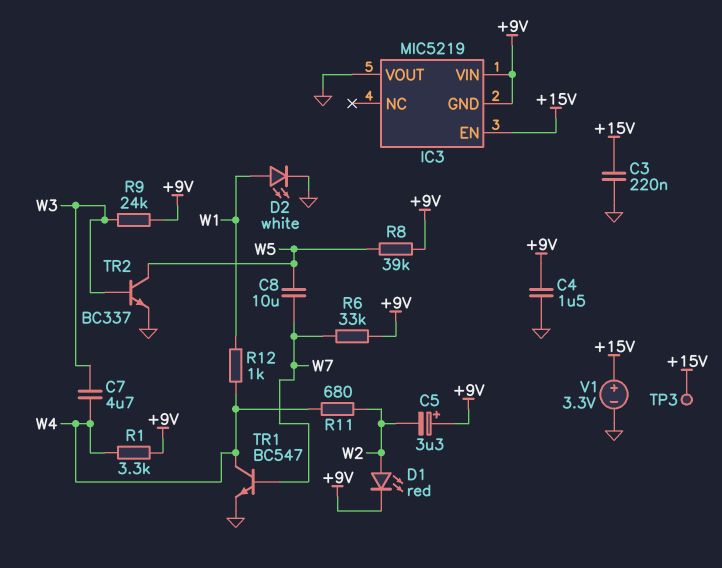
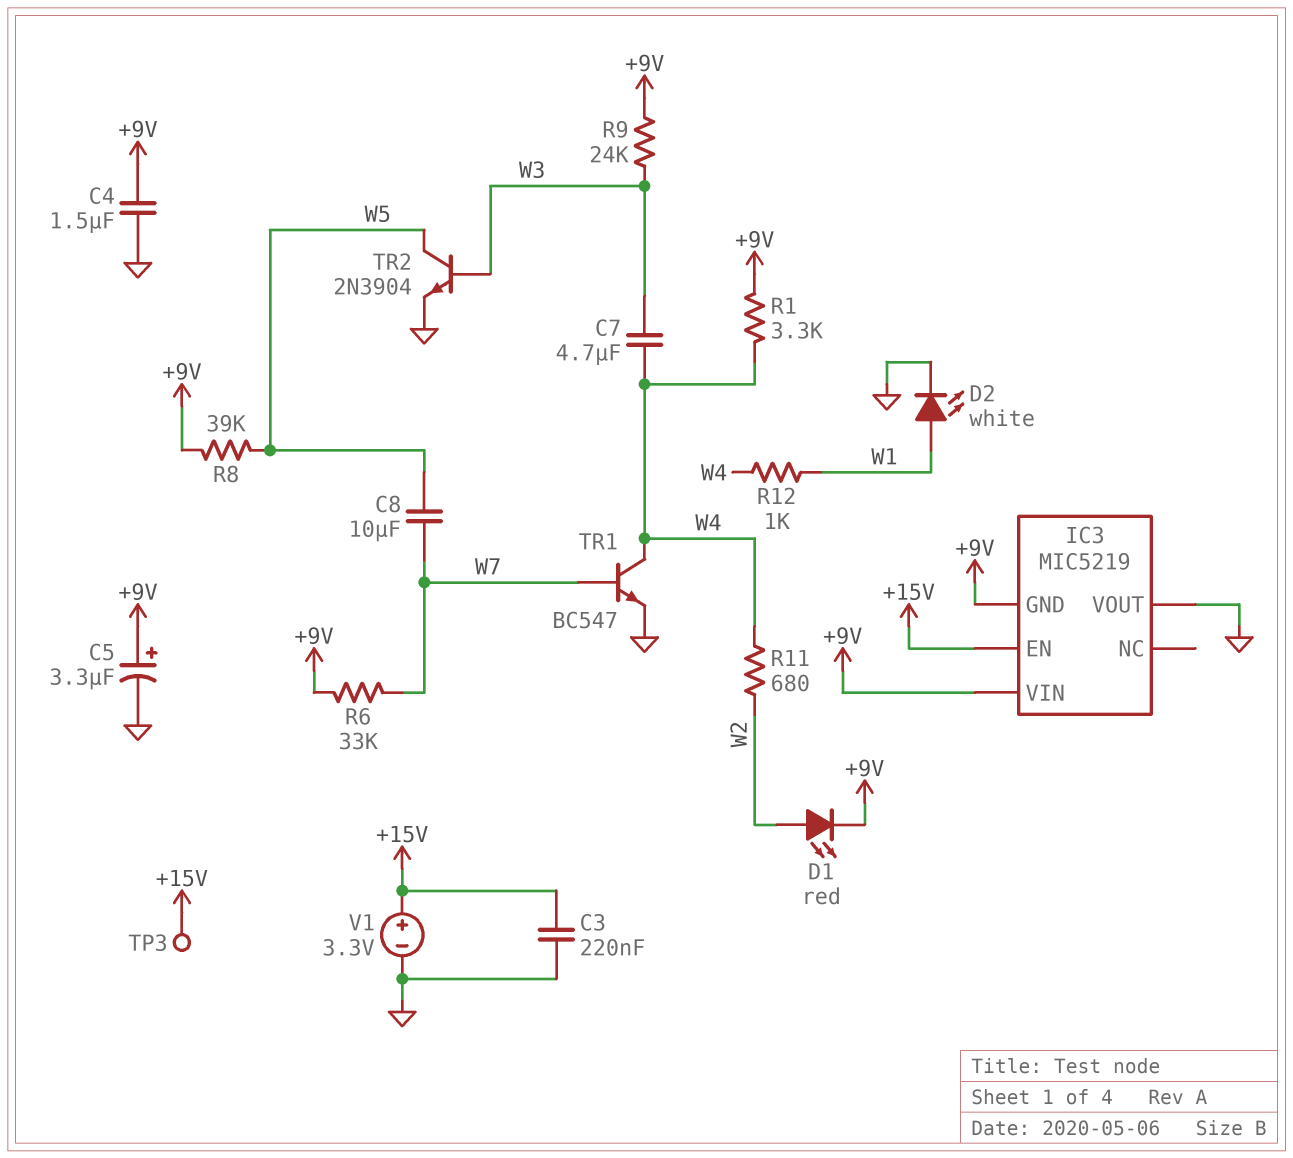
C5: 3.3uF (plus +9V, minus W2) -> 3.3uF (plus +9V, minus GND)
TR2: NPN BC337 (B W3, C W5, E GND) -> NPN 2N3904 (B W3, C W5, E GND)

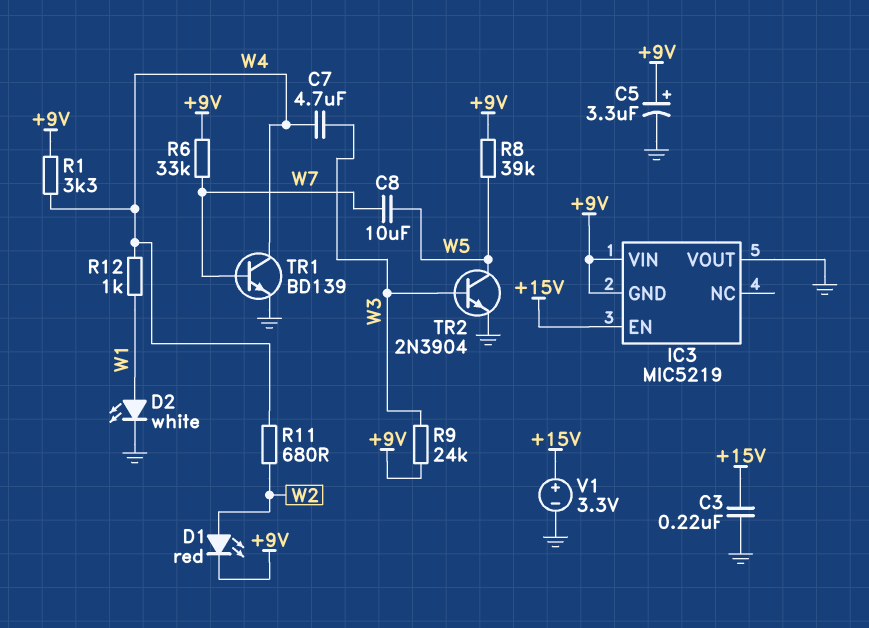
C4: 1.5uF (+9V, GND) -> none
TP3: test point (+15V) -> none
TR1: NPN BC547 (B W7, C W4, E GND) -> NPN BD139 (B W7, C W4, E GND)

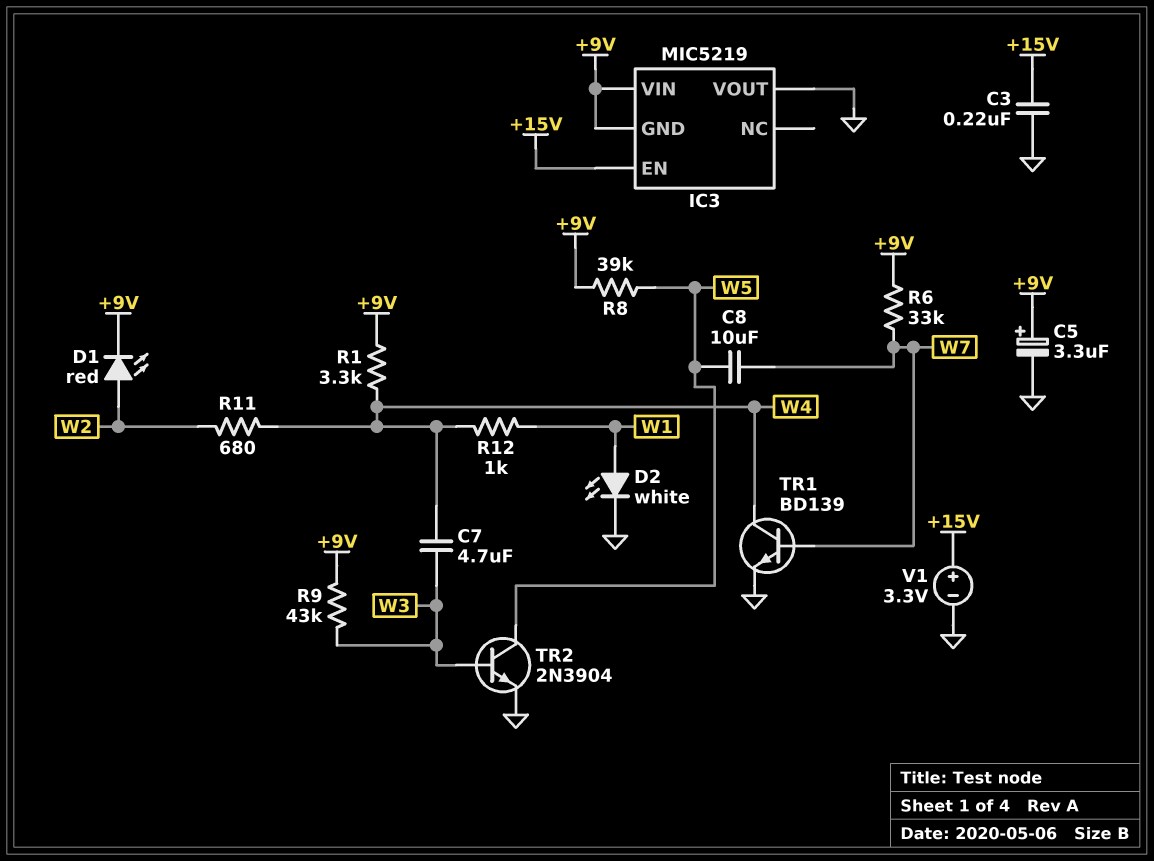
R9: 24k (+9V, W3) -> 43k (+9V, W3)

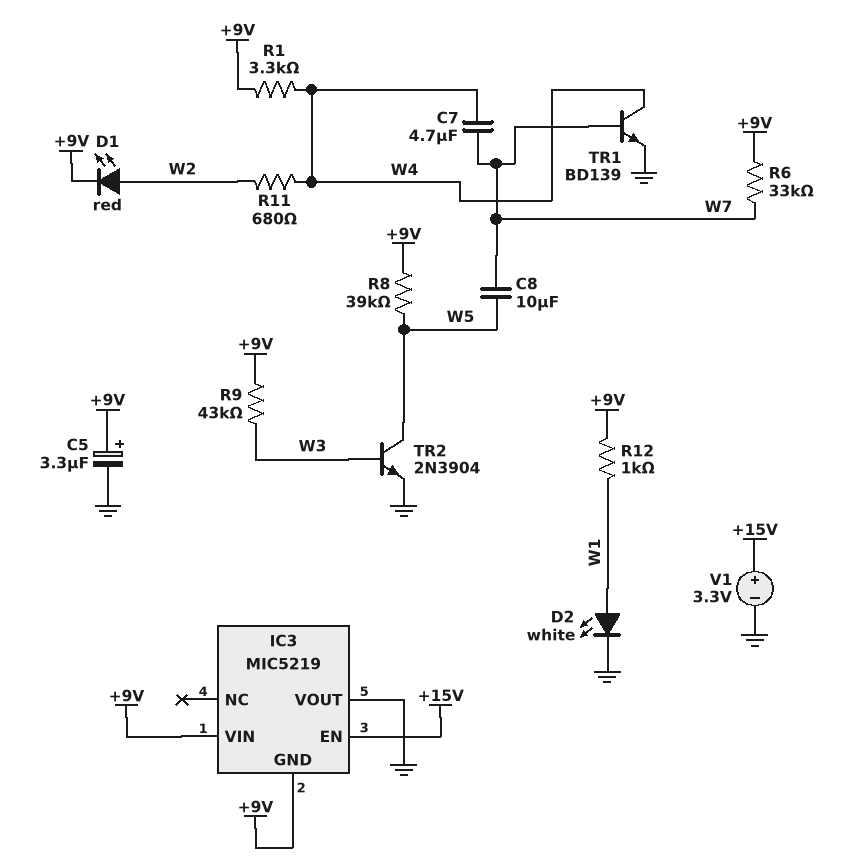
C3: 220nF (+15V, GND) -> none
C7: 4.7uF (W3, W4) -> 4.7uF (W4, W7)
R12: 1k (W1, W4) -> 1k (+9V, W1)

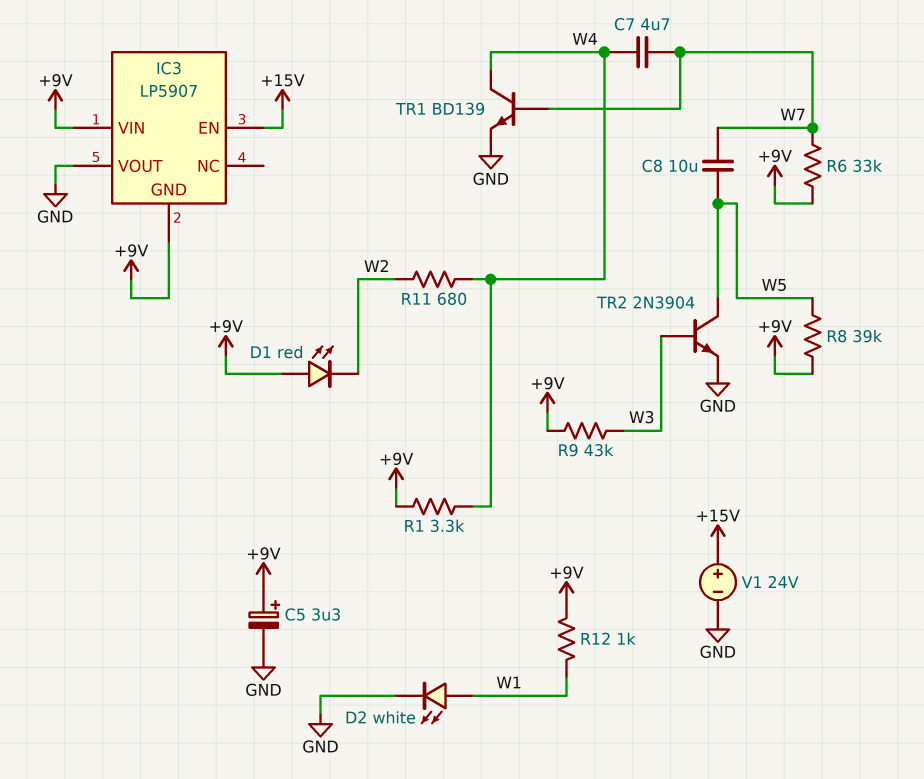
D1: LED red (A W2, K +9V) -> LED red (A +9V, K W2)
IC3: MIC5219 -> LP5907
V1: 3.3V (plus +15V, minus GND) -> 24V (plus +15V, minus GND)

